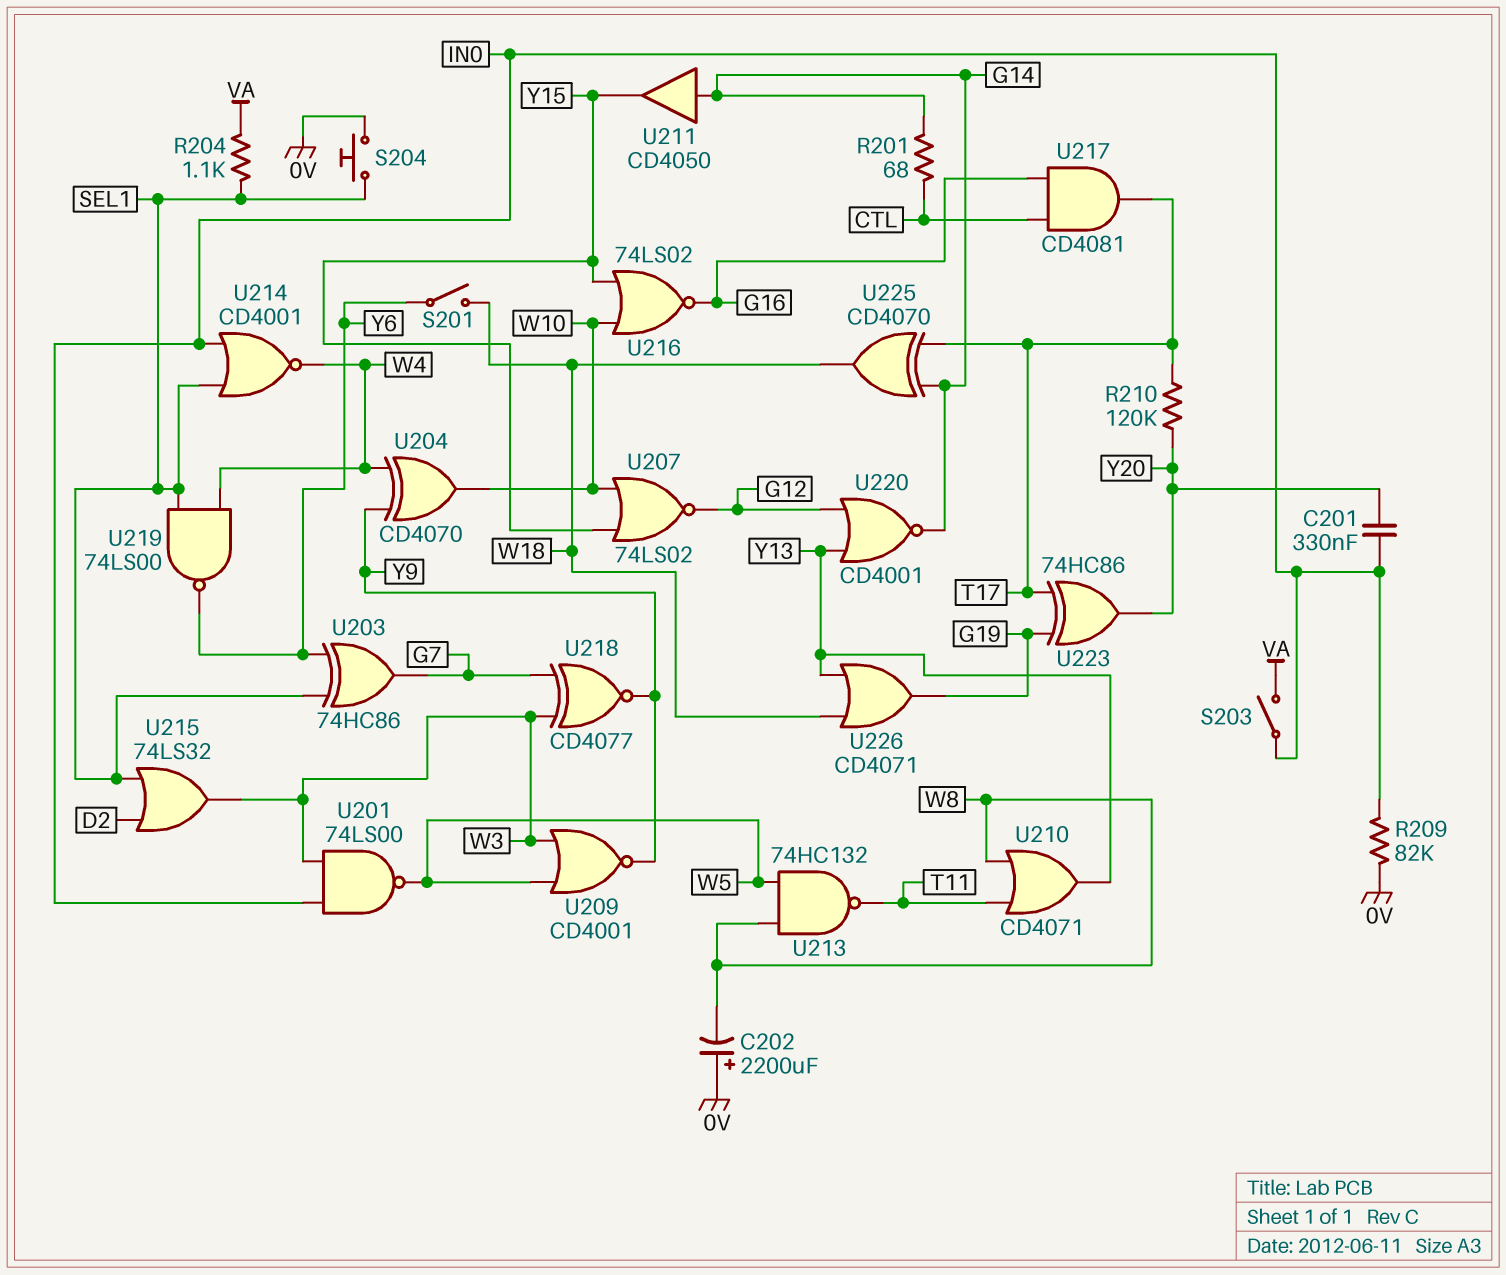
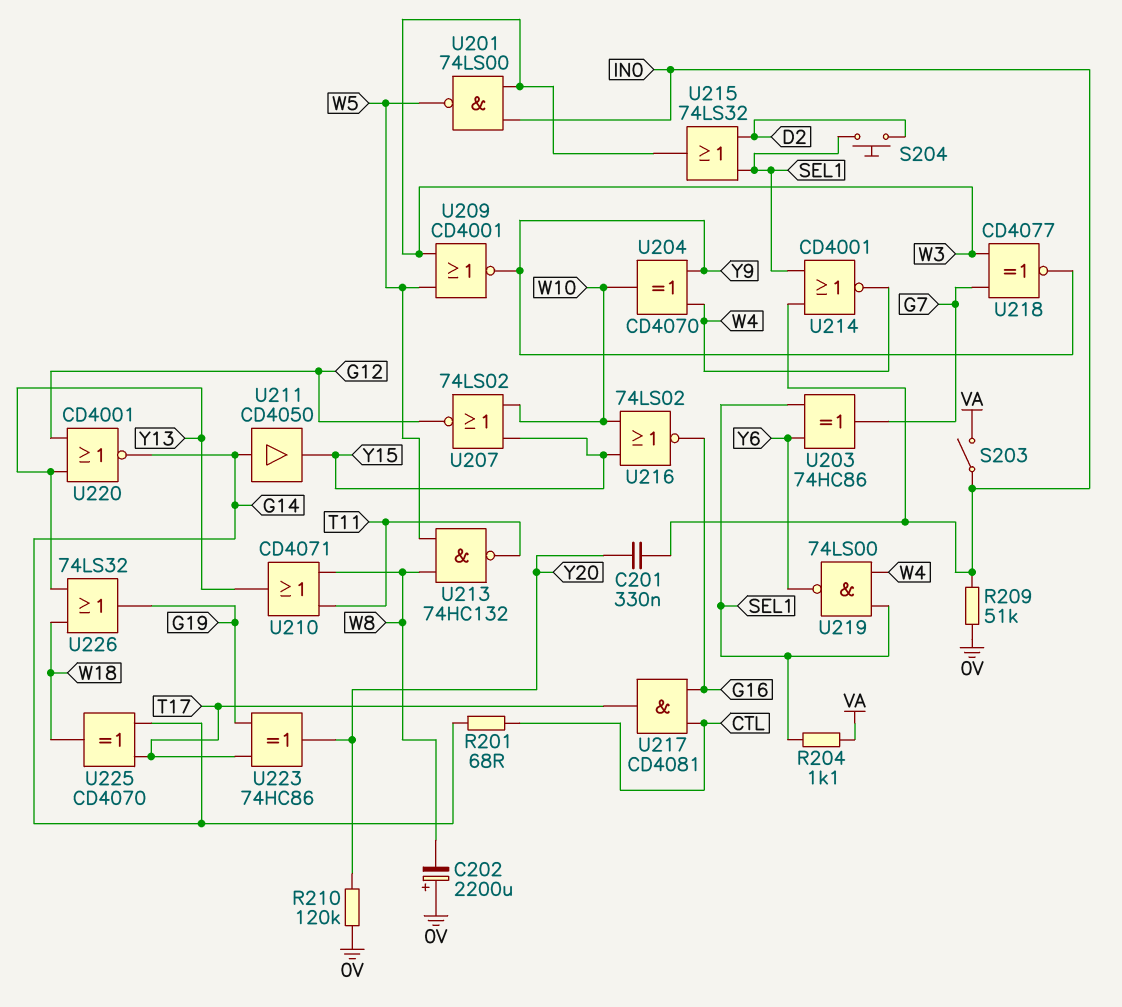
R209: 82k (0V, IN0) -> 51k (0V, IN0)
R210: 120k (T17, Y20) -> 120k (0V, Y20)
S201: switch (W18, Y6) -> none
S204: button (0V, SEL1) -> button (D2, SEL1)
U226: OR CD4071 (in W18, in Y13, out G19) -> OR 74LS32 (in W18, in Y13, out G19)

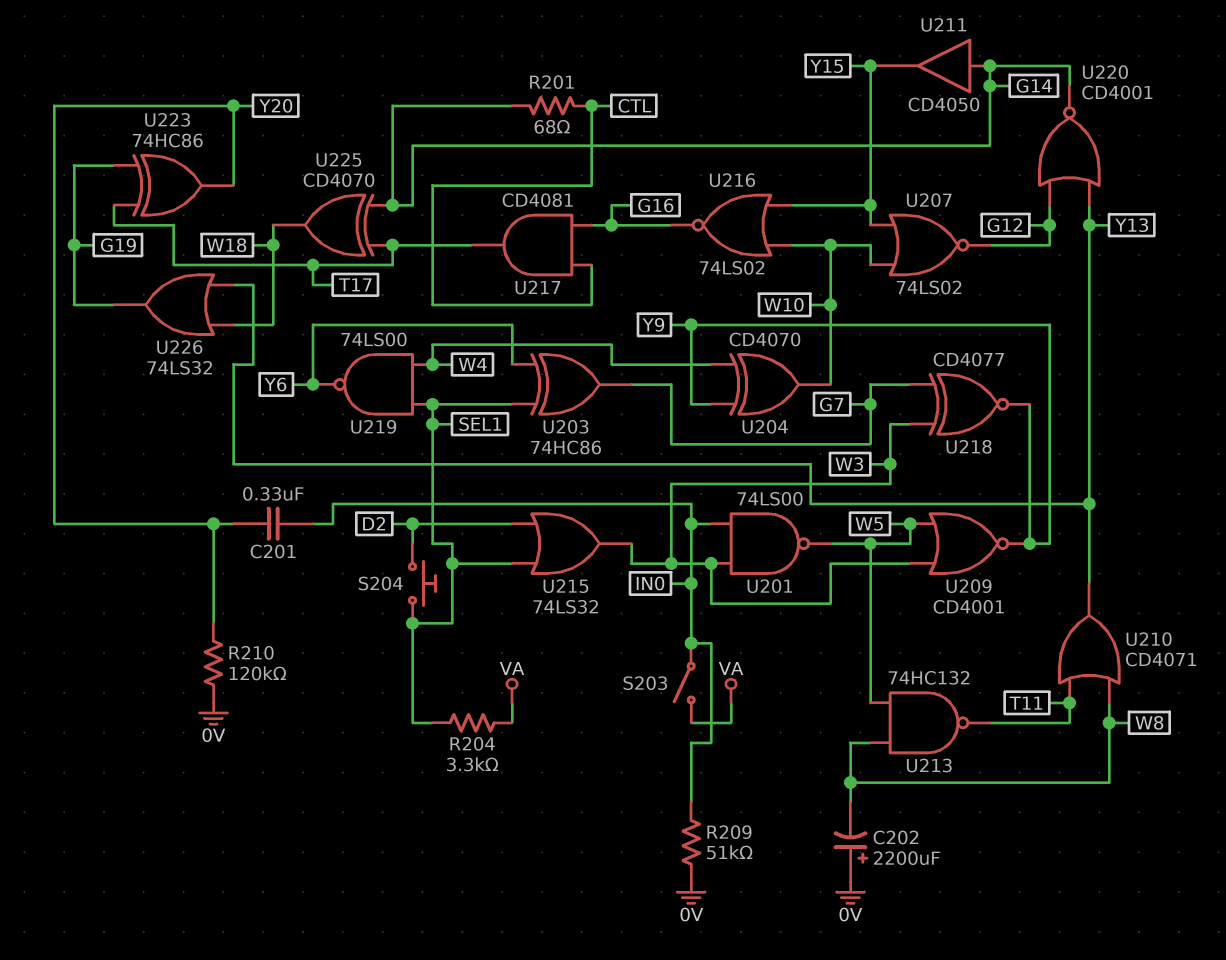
R204: 1.1k (SEL1, VA) -> 3.3k (SEL1, VA)
U214: NOR CD4001 (in IN0, in SEL1, out W4) -> none

